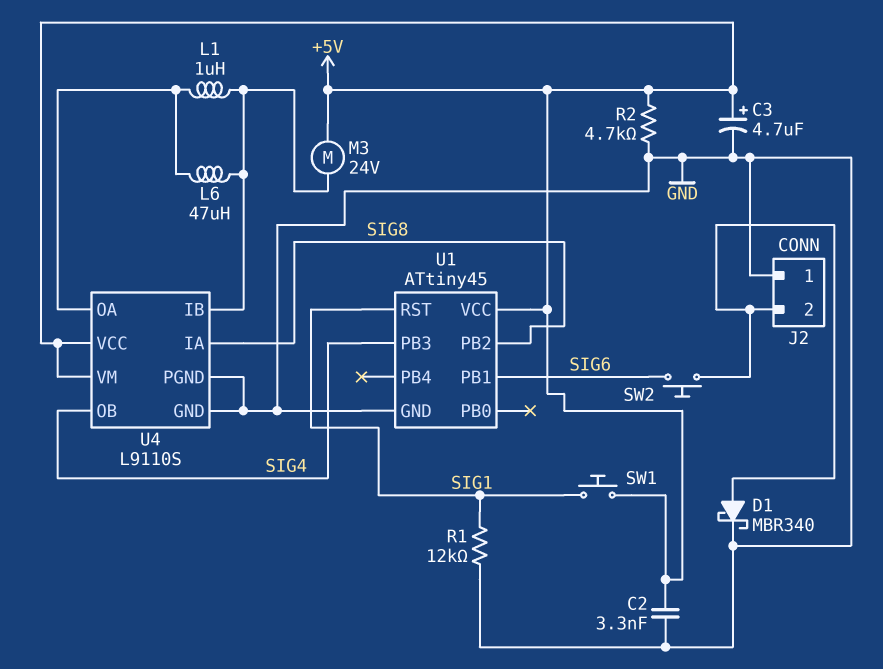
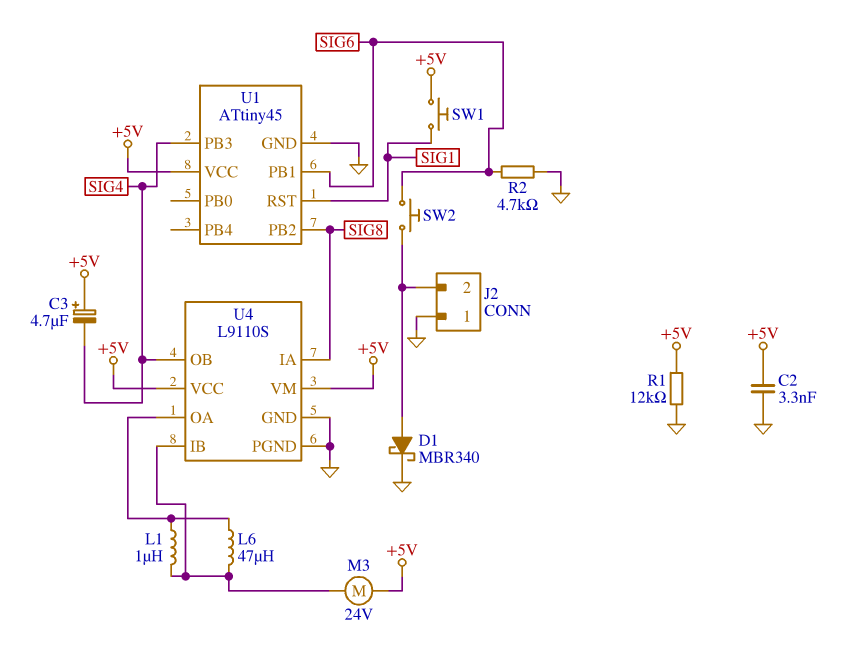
C3: 4.7uF (plus +5V, minus GND) -> 4.7uF (plus +5V, minus SIG4)
R1: 12k (GND, SIG1) -> 12k (+5V, GND)
R2: 4.7k (+5V, GND) -> 4.7k (GND, SIG6)

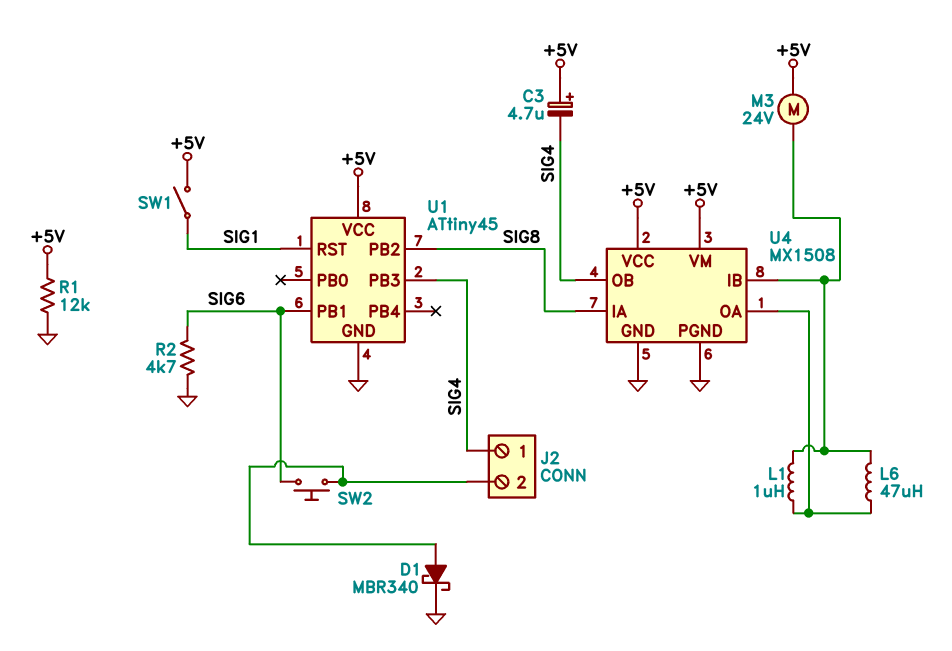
C2: 3.3nF (+5V, GND) -> none
J2 pin 1: GND -> SIG4
SW1: button (+5V, SIG1) -> switch (+5V, SIG1)
U4: L9110S -> MX1508

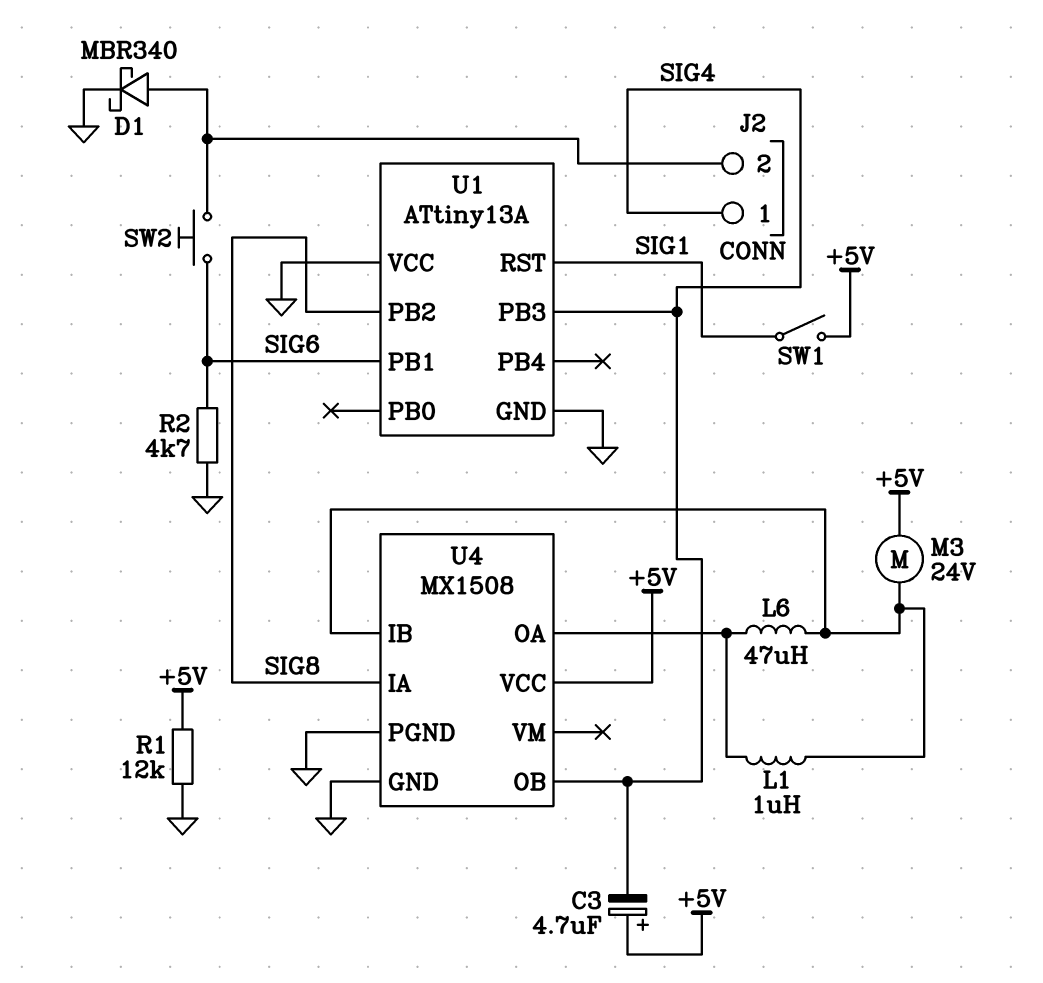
U1: ATtiny45 -> ATtiny13A
U1 pin VCC: +5V -> GND
U4 pin VM: +5V -> none

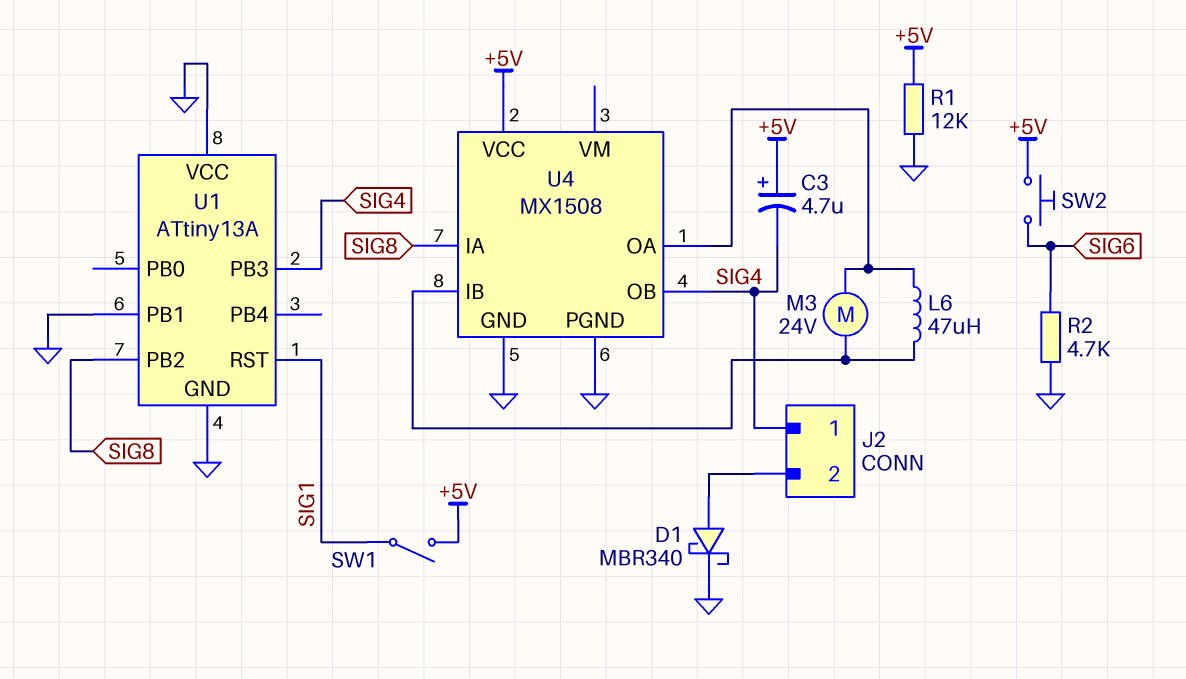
L1: 1uH (U4/IB, U4/OA) -> none
M3: motor 24V (+5V, U4/IB) -> motor 24V (U4/IB, U4/OA)
SW2: button (J2/2, SIG6) -> button (+5V, SIG6)
U1 pin PB1: SIG6 -> GND

